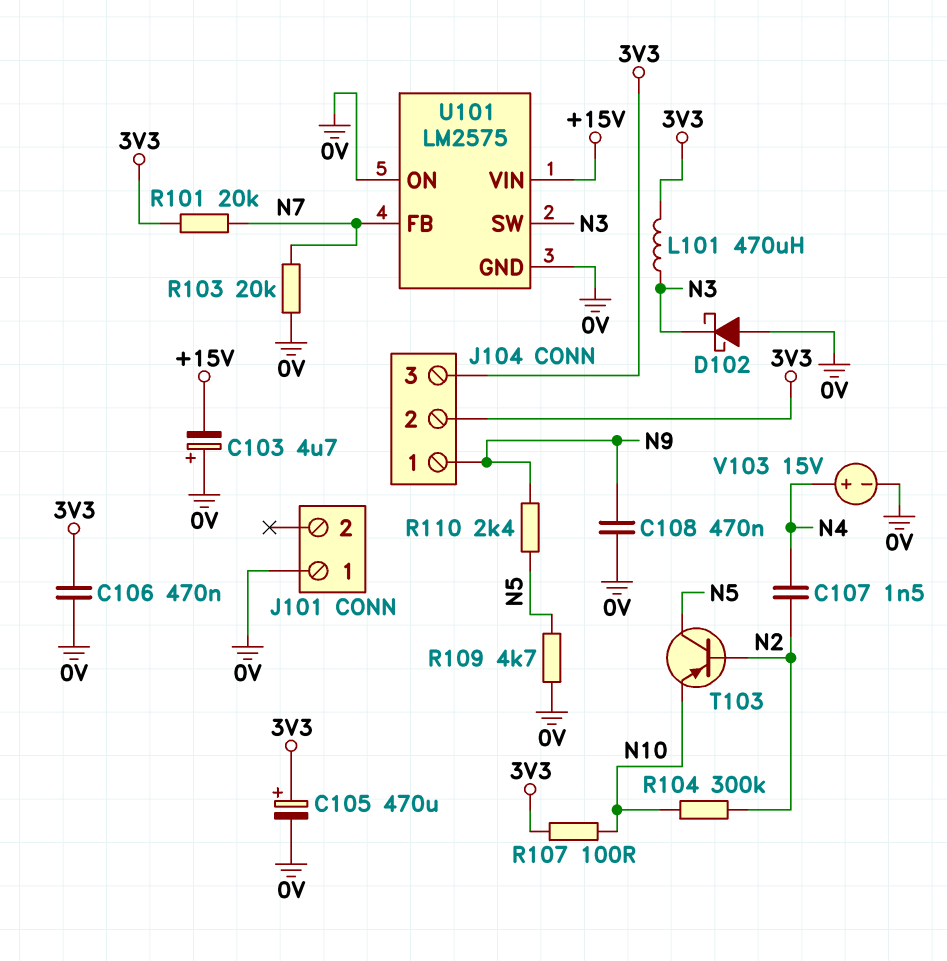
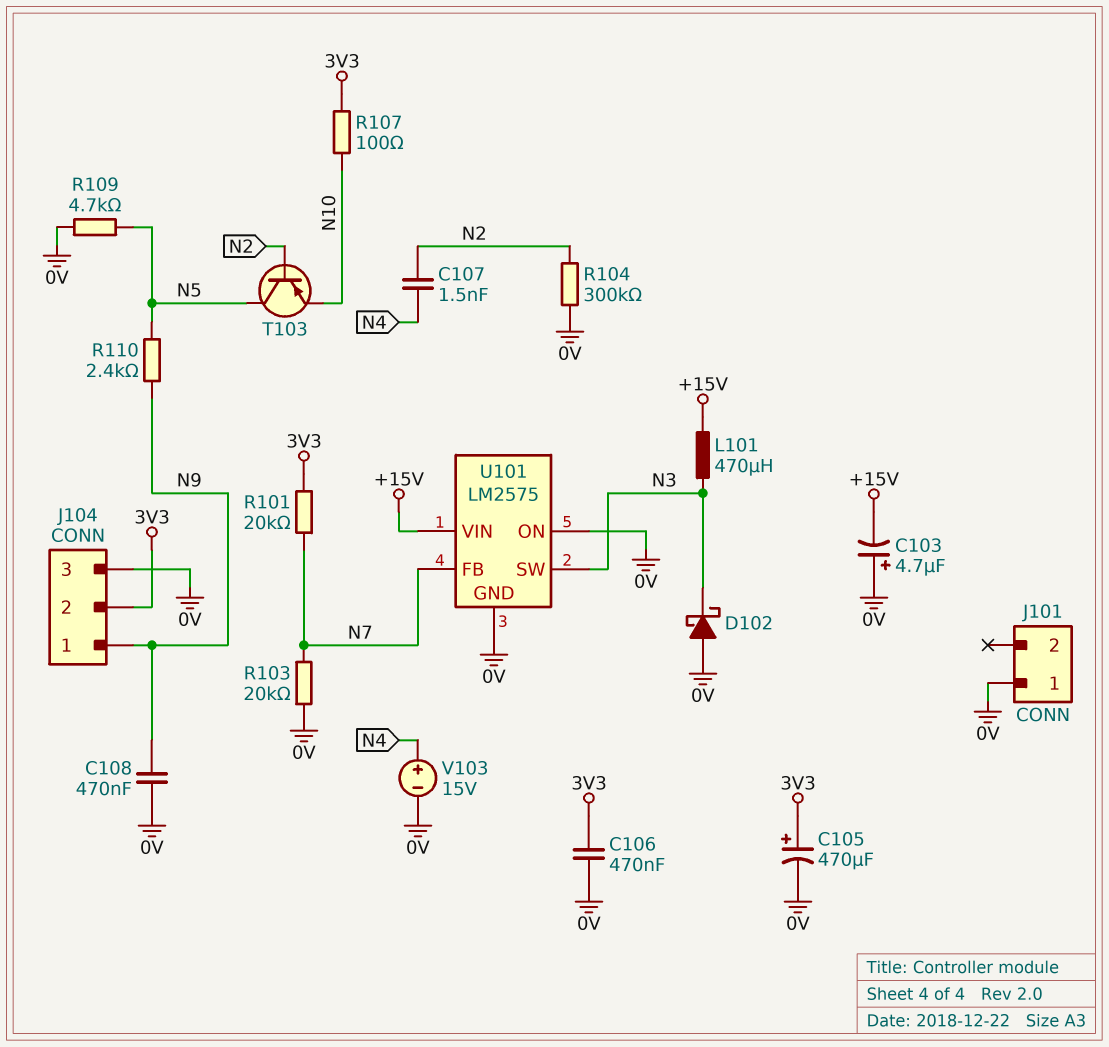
J104 pin 3: 3V3 -> 0V
L101: 470uH (3V3, N3) -> 470uH (+15V, N3)
R104: 300k (N2, N10) -> 300k (0V, N2)

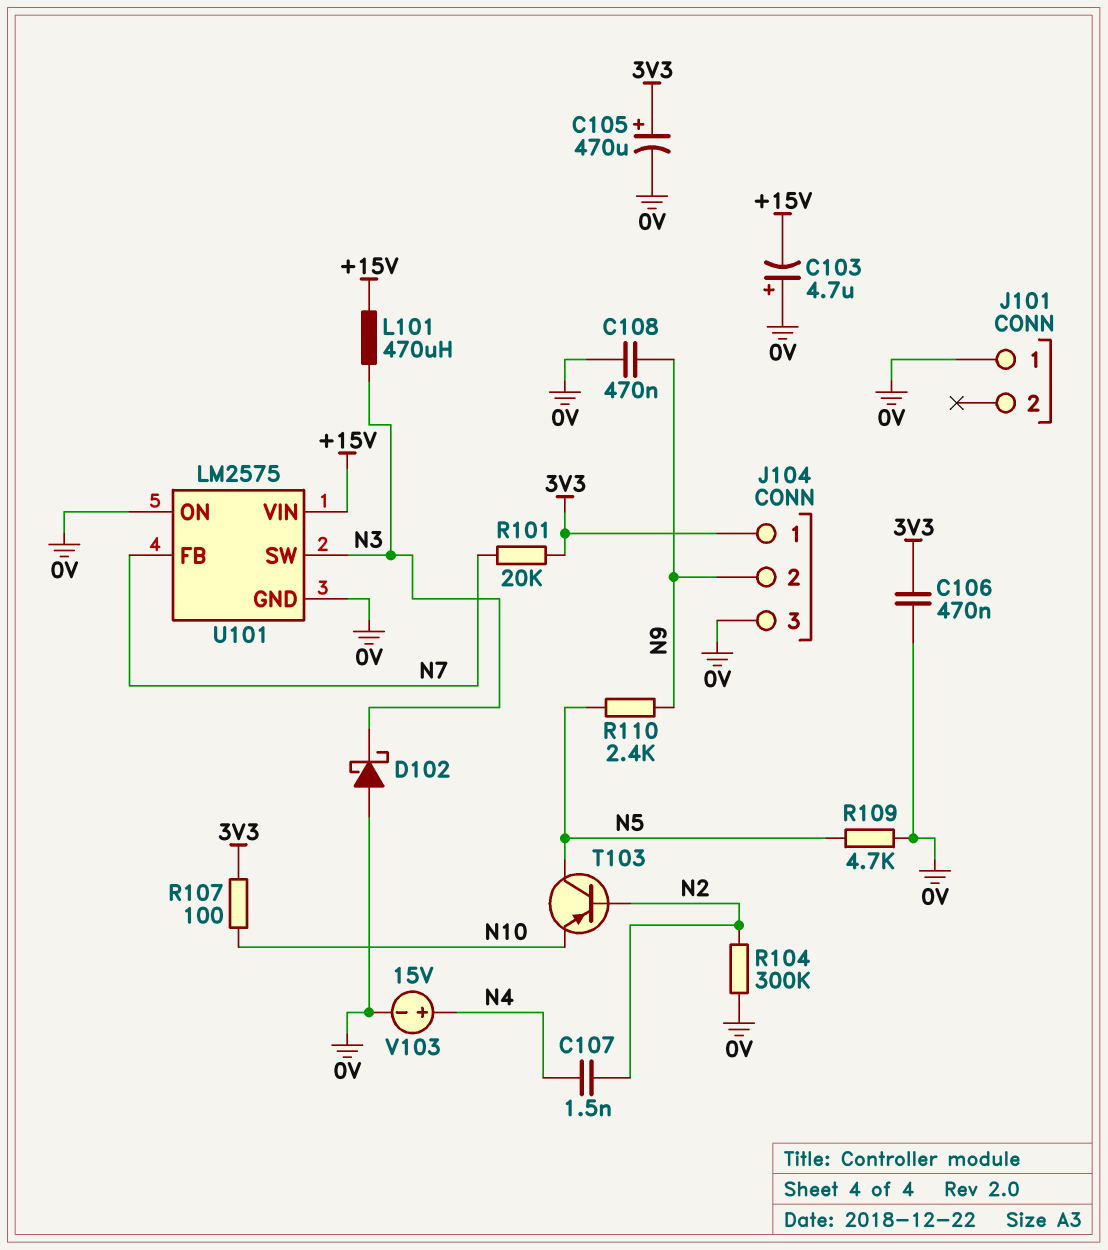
J104 pin 1: N9 -> 3V3
J104 pin 2: 3V3 -> N9
R103: 20k (0V, N7) -> none

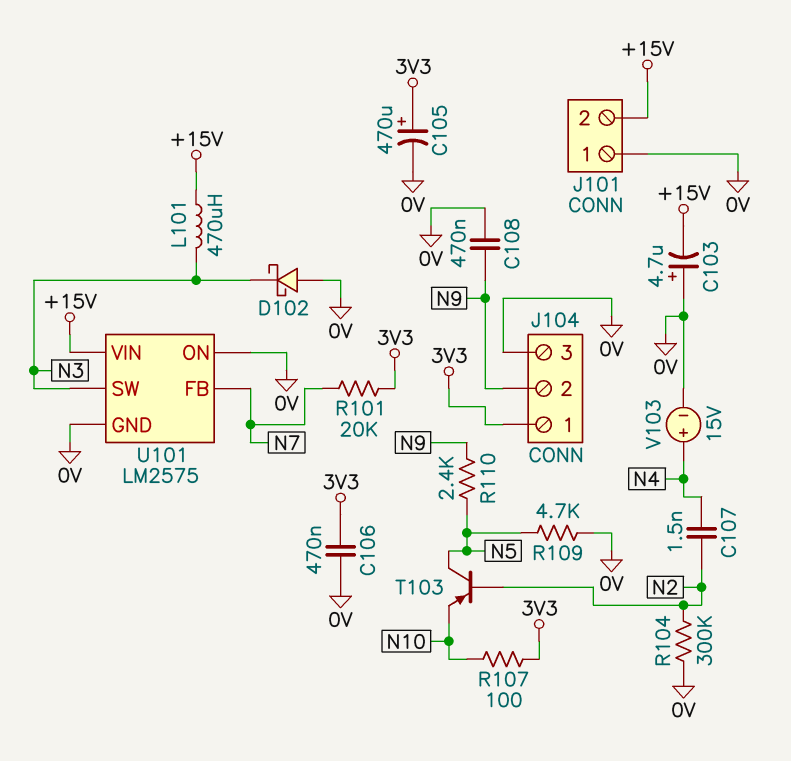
J101 pin 2: none -> +15V

